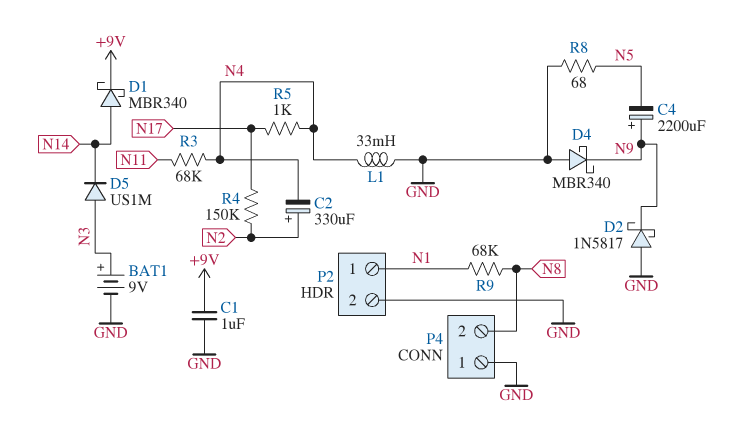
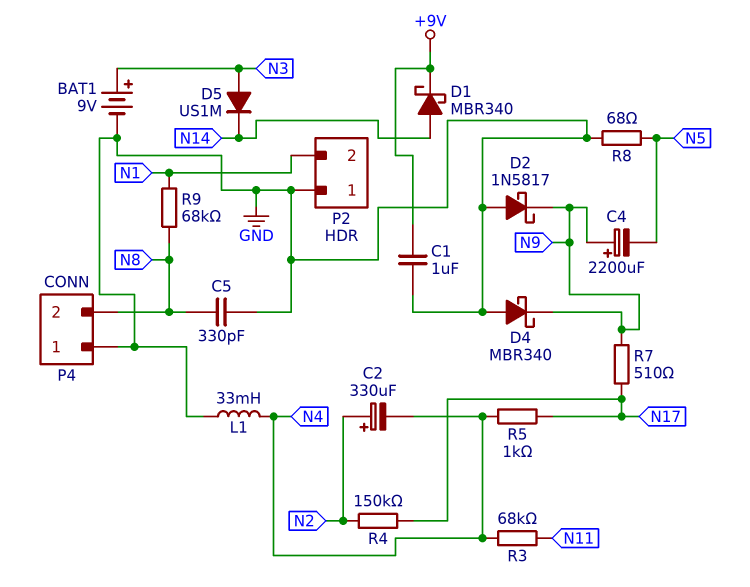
C5: none -> 330pF (GND, N8)
P2 pin 1: N1 -> GND
P2 pin 2: GND -> N1
R7: none -> 510 (N9, N17)

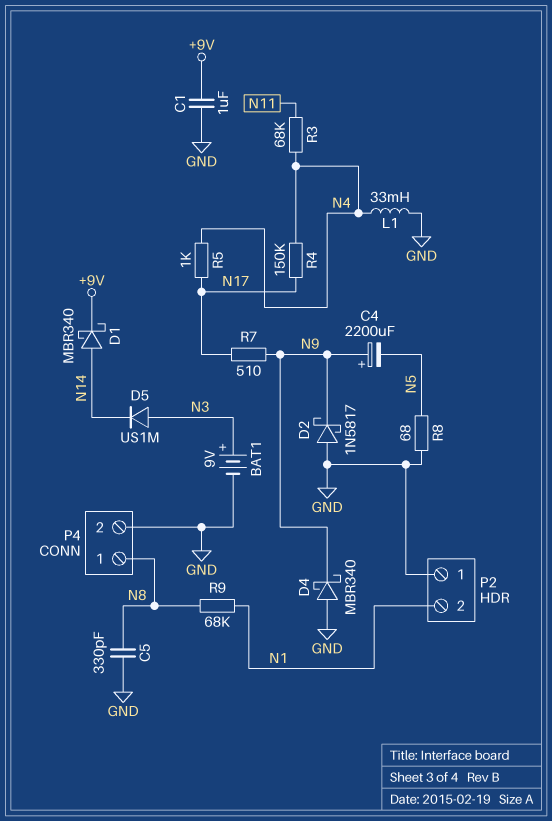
C2: 330uF (plus N2, minus N4) -> none
P4 pin 1: GND -> N8
P4 pin 2: N8 -> GND
R4: 150k (N2, N17) -> 150k (N4, N17)

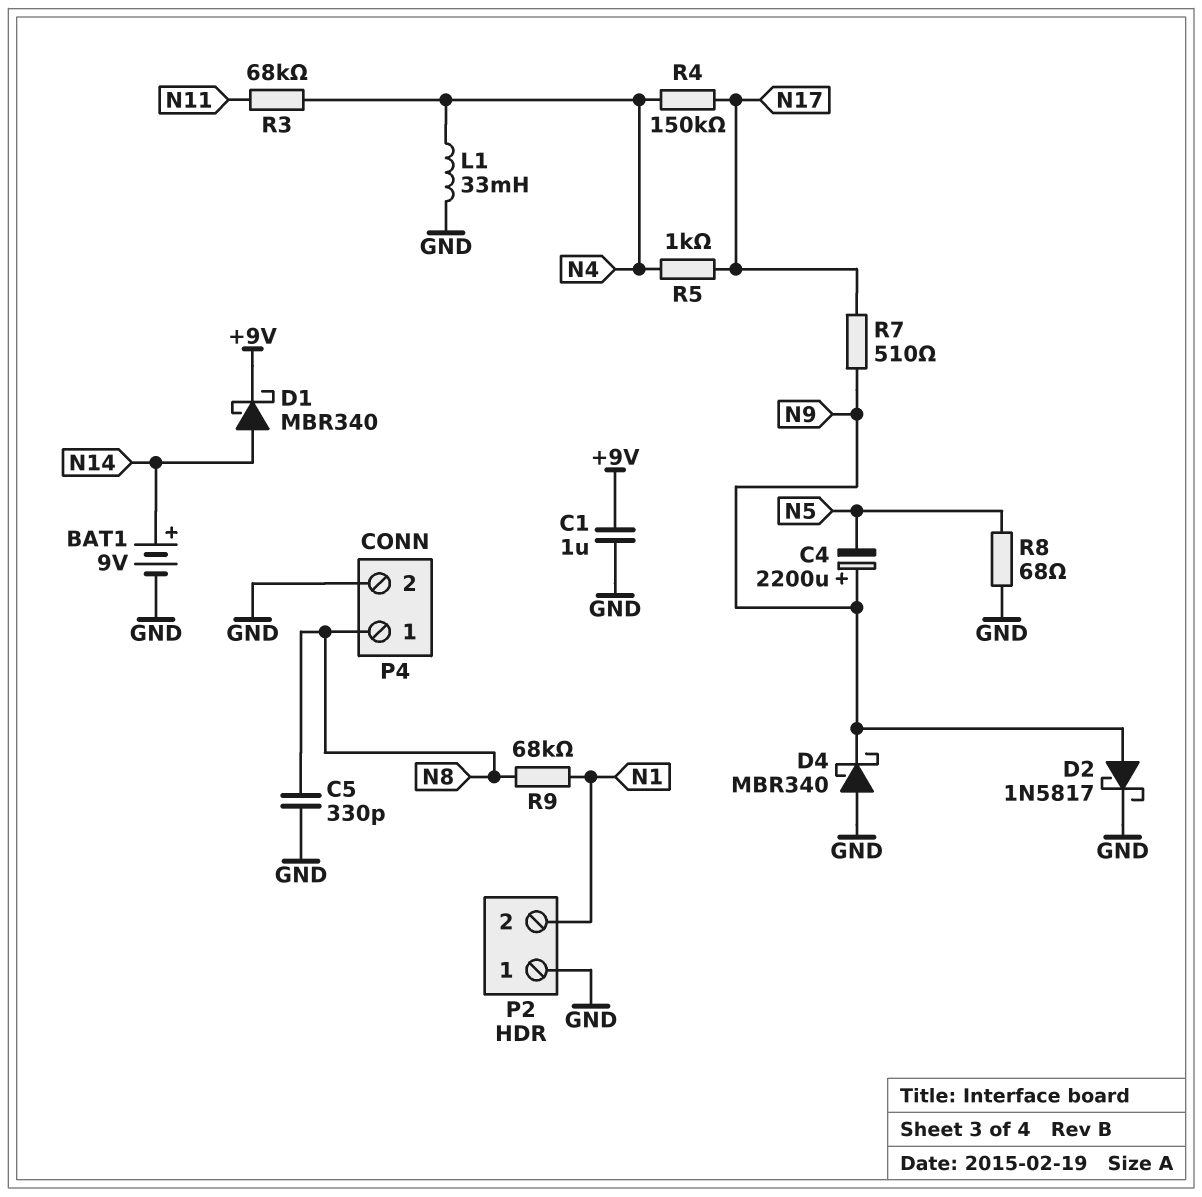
BAT1: 9V (plus N3, minus GND) -> 9V (plus N14, minus GND)
D2: schottky 1N5817 (A GND, K N9) -> schottky 1N5817 (A N9, K GND)
D5: diode US1M (A N3, K N14) -> none

